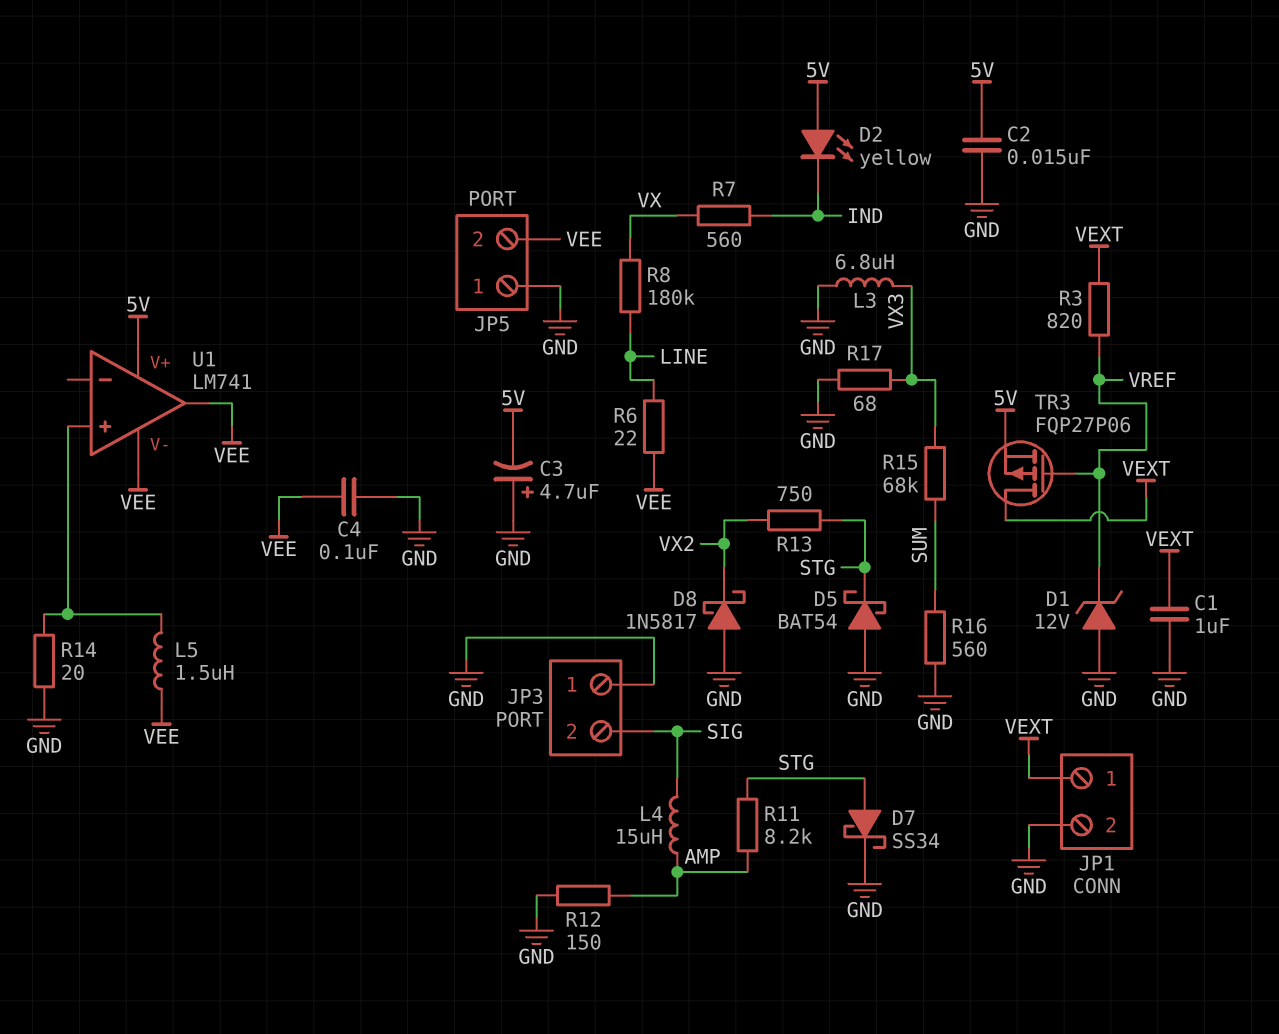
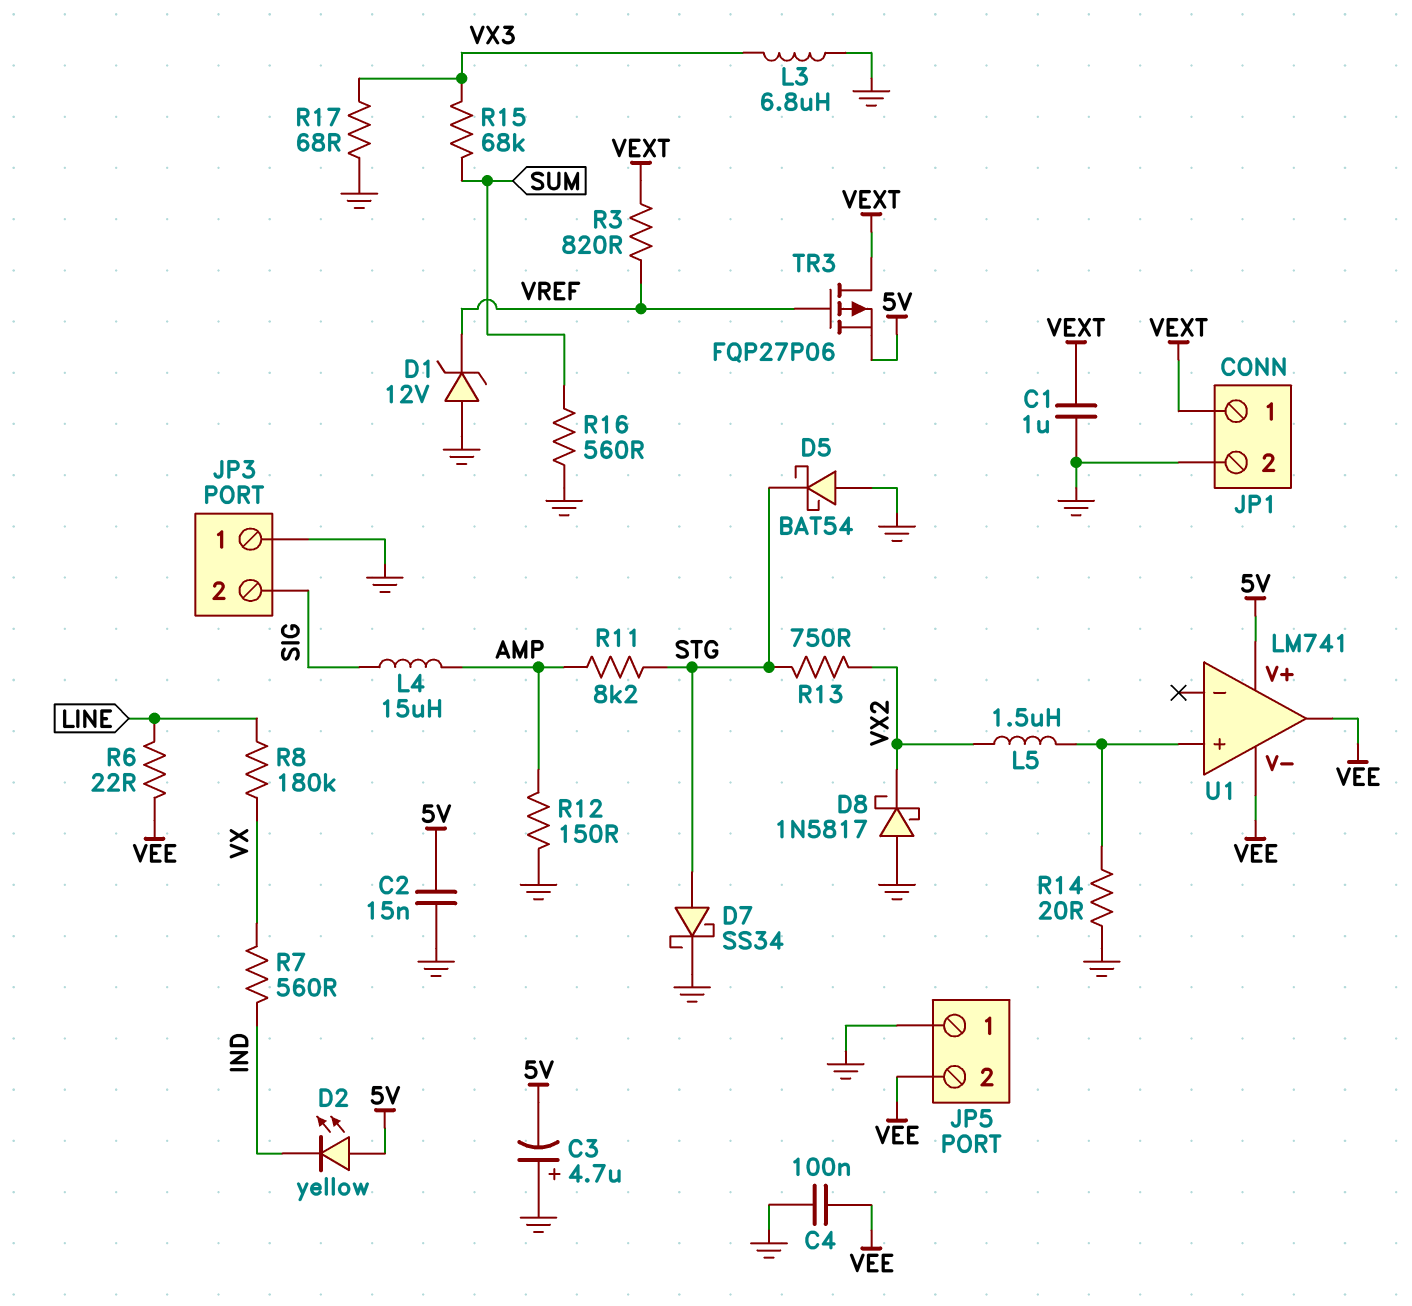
L5: 1.5uH (U1/in+, VEE) -> 1.5uH (U1/in+, VX2)

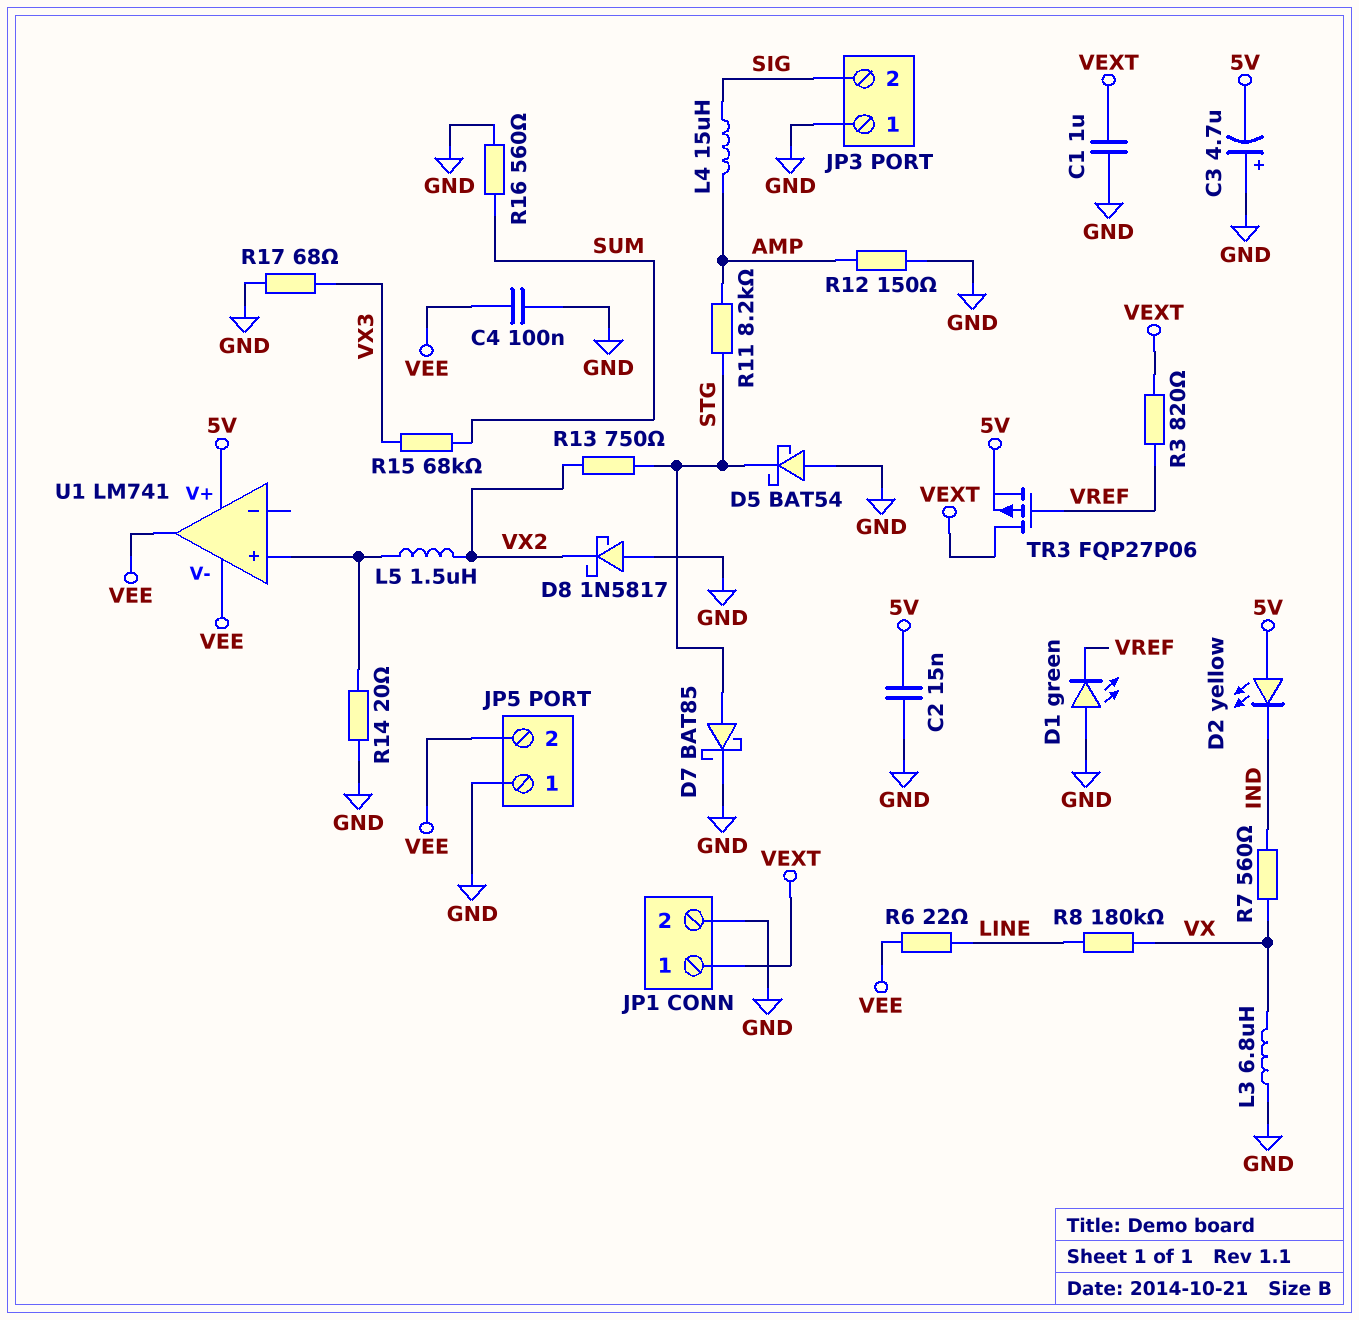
D1: zener 12V (A GND, K VREF) -> LED green (A GND, K VREF)
D7: schottky SS34 (A STG, K GND) -> schottky BAT85 (A STG, K GND)
L3: 6.8uH (GND, VX3) -> 6.8uH (GND, VX)

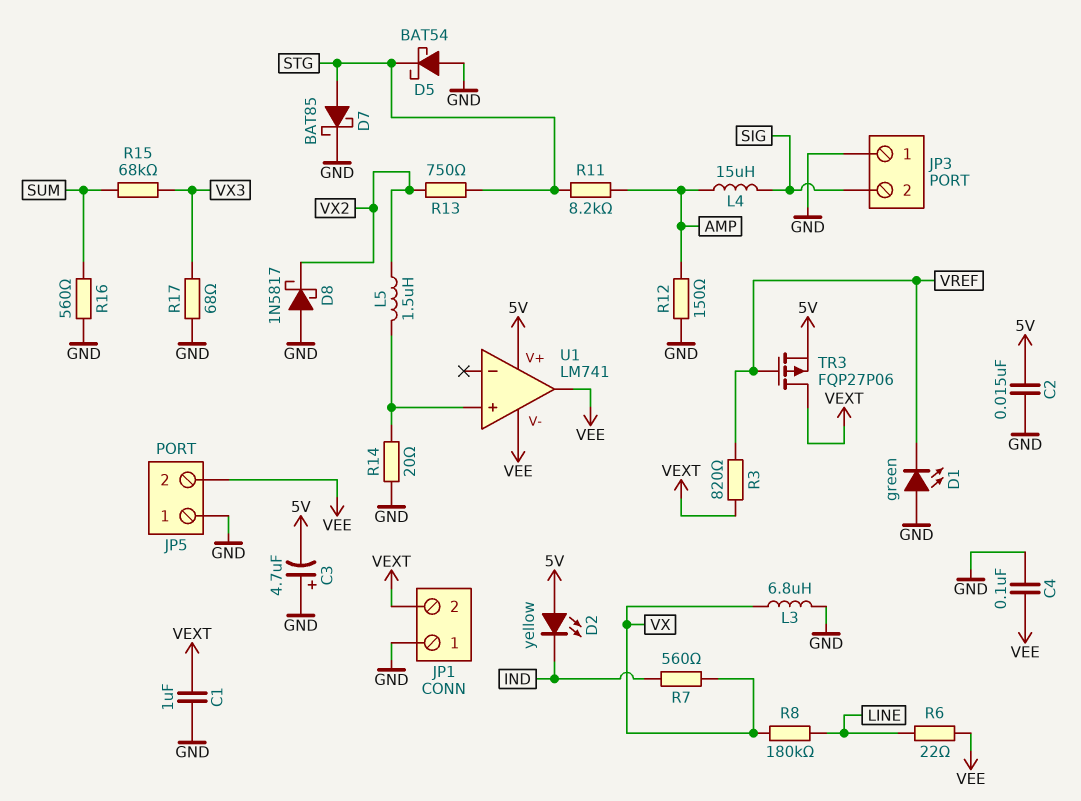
JP1 pin 1: VEXT -> GND
JP1 pin 2: GND -> VEXT

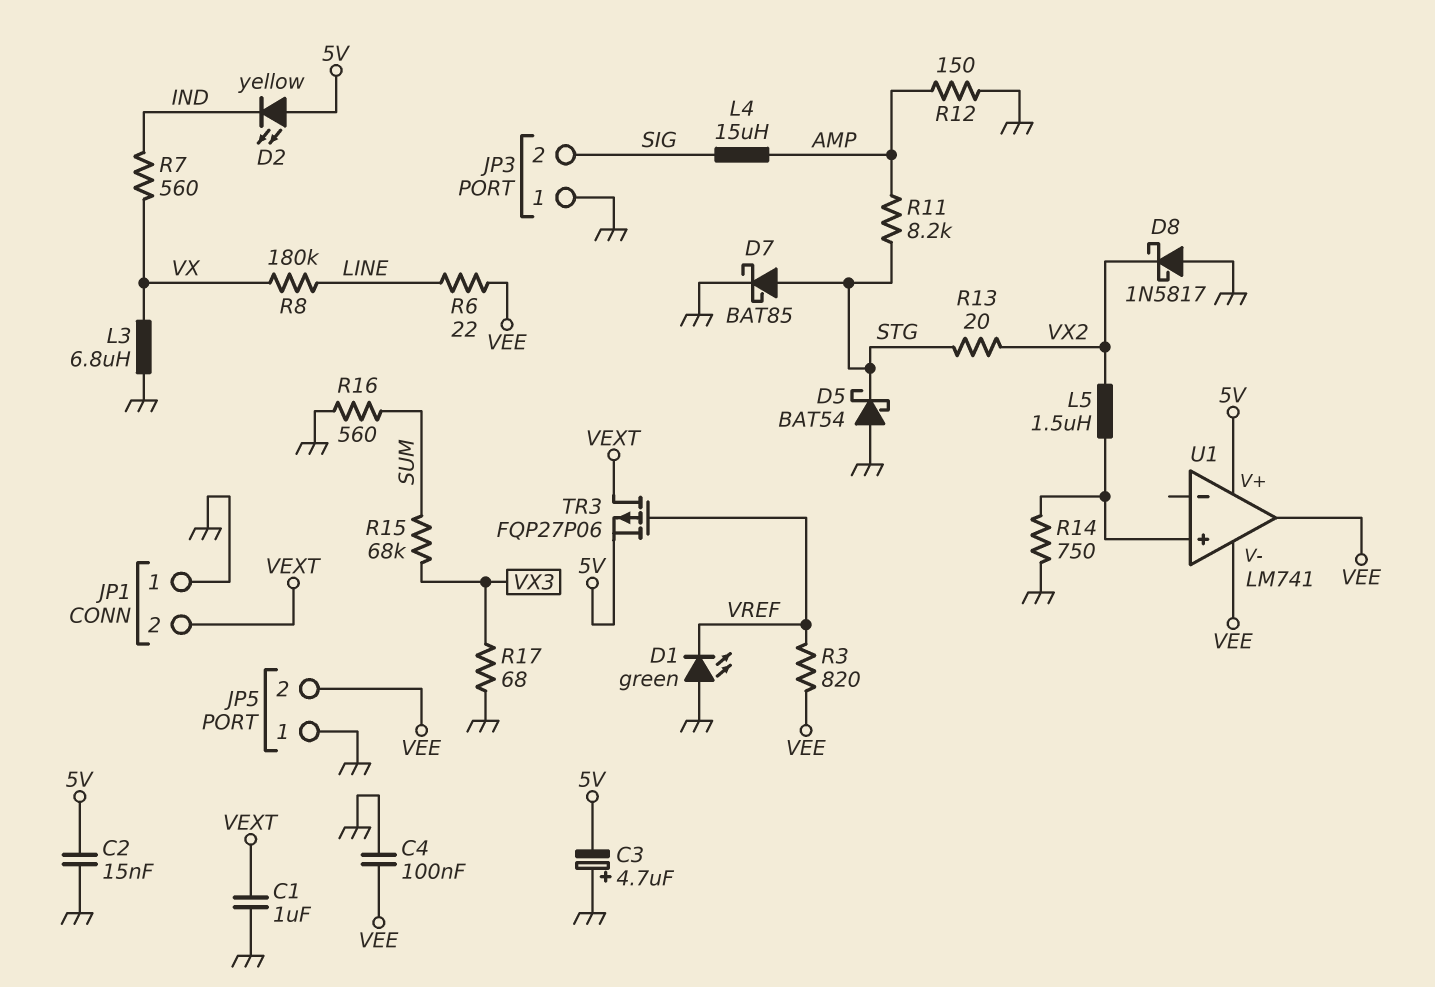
R3: 820 (VEXT, VREF) -> 820 (VEE, VREF)
R13: 750 (STG, VX2) -> 20 (STG, VX2)
R14: 20 (GND, U1/in+) -> 750 (GND, U1/in+)

